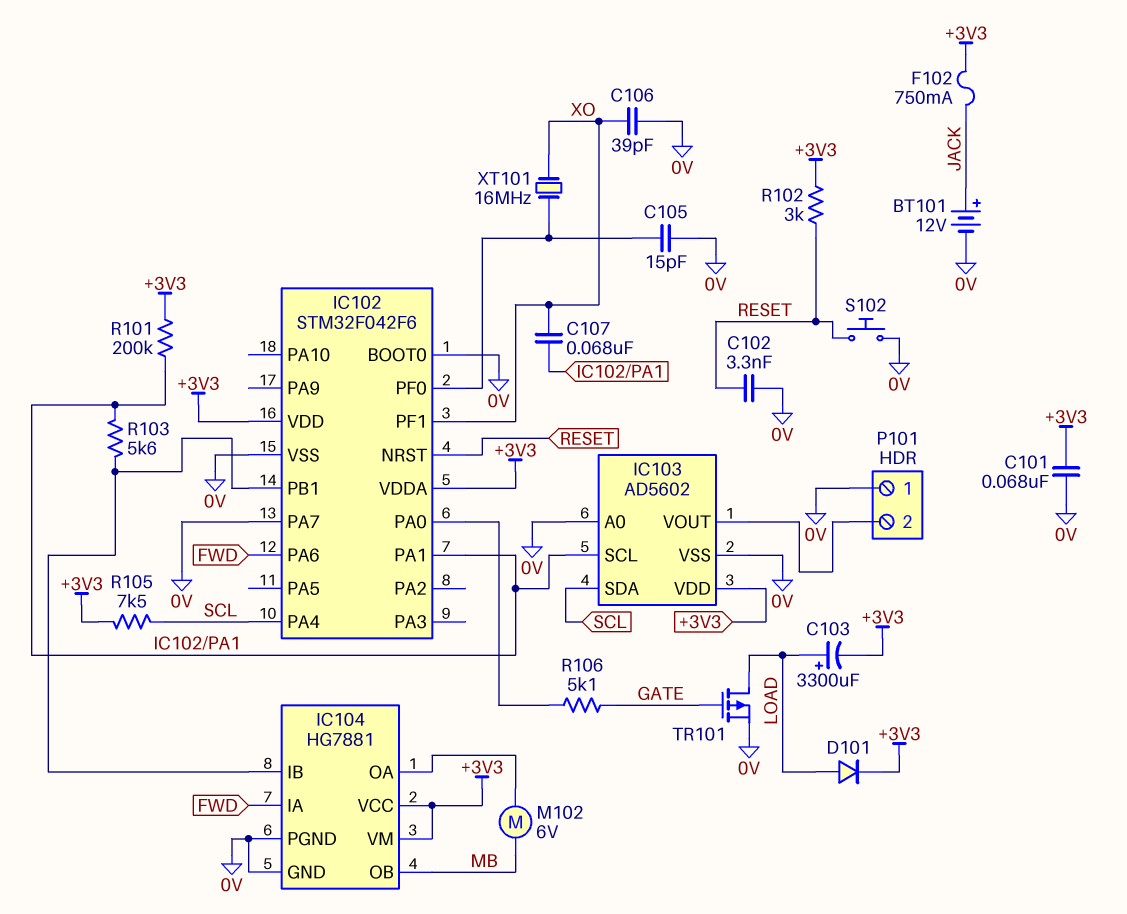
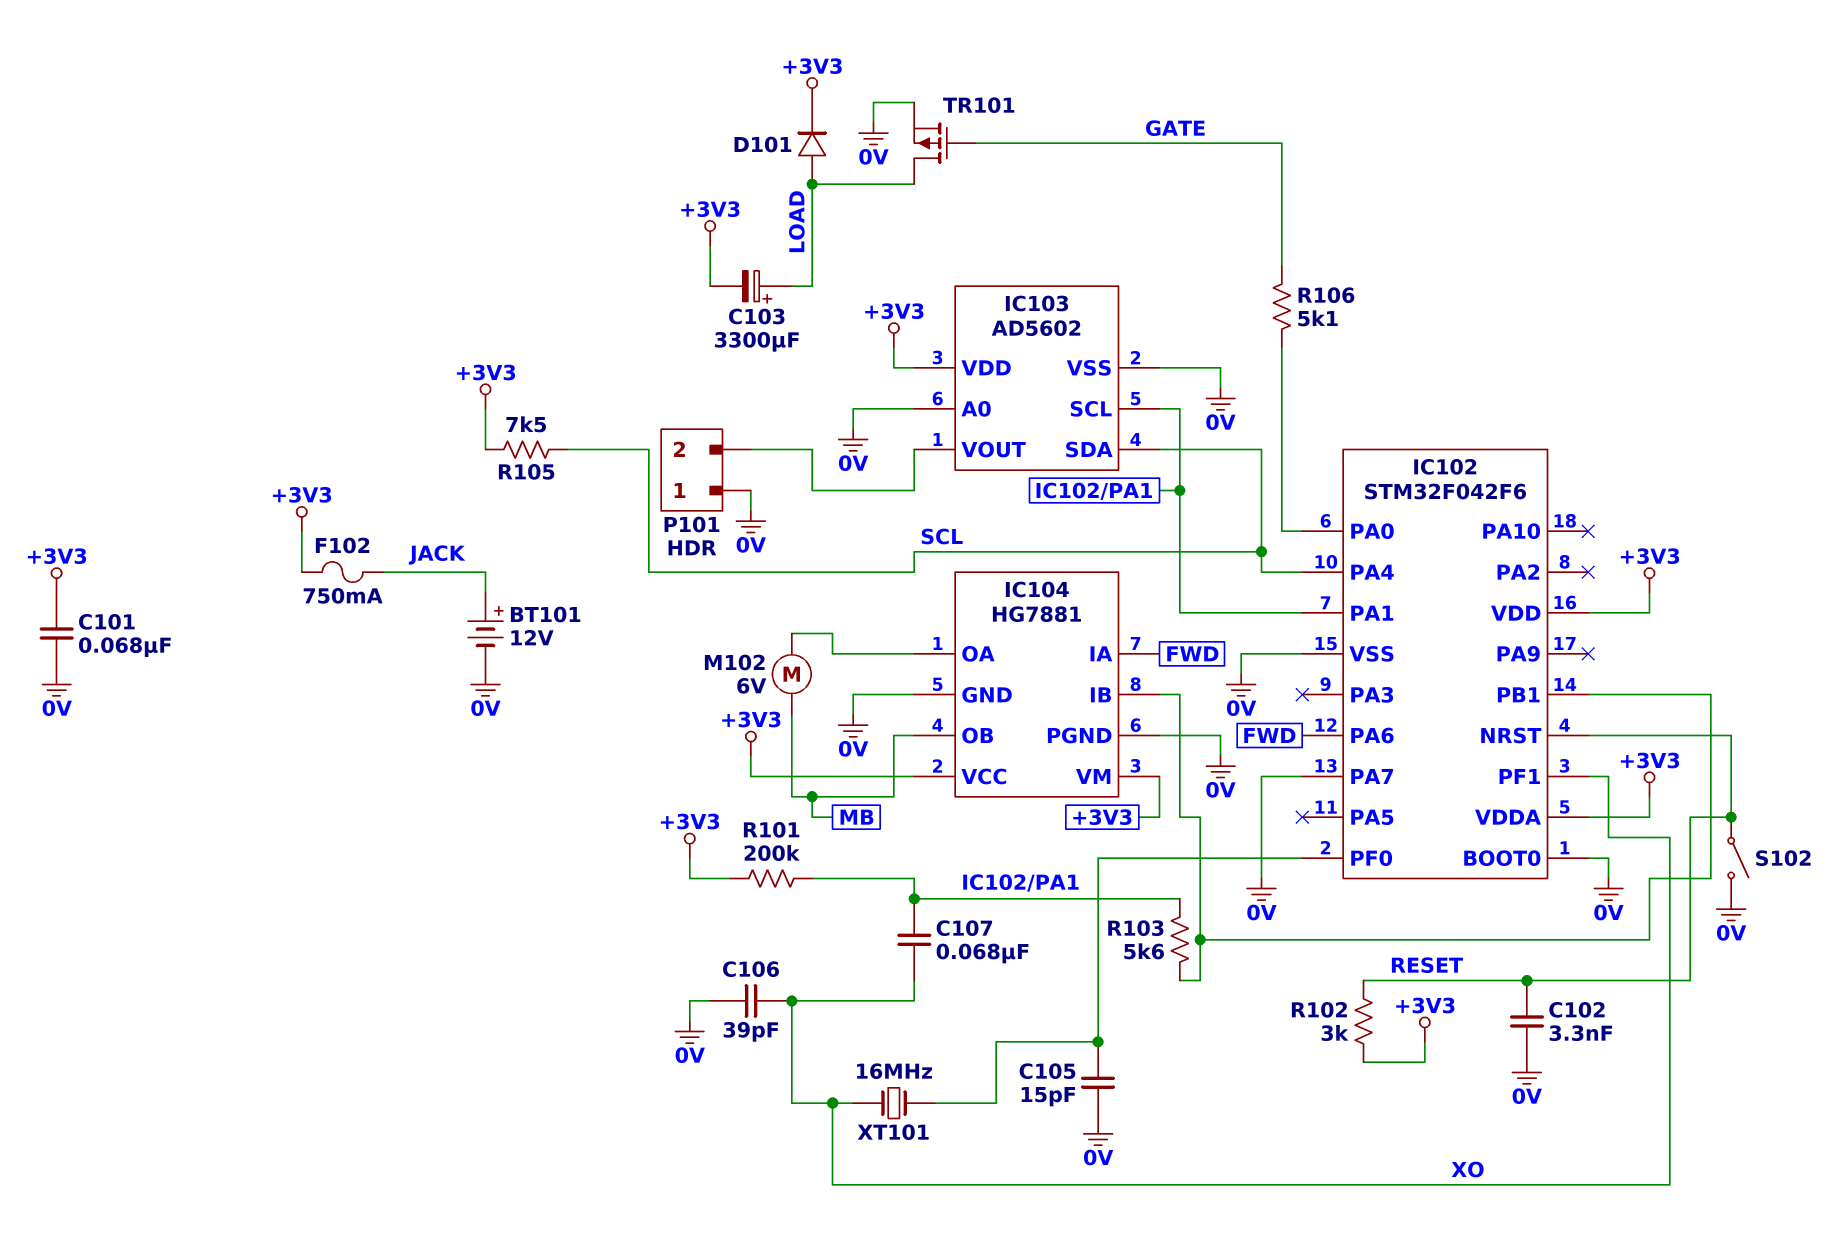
S102: button (0V, RESET) -> switch (0V, RESET)

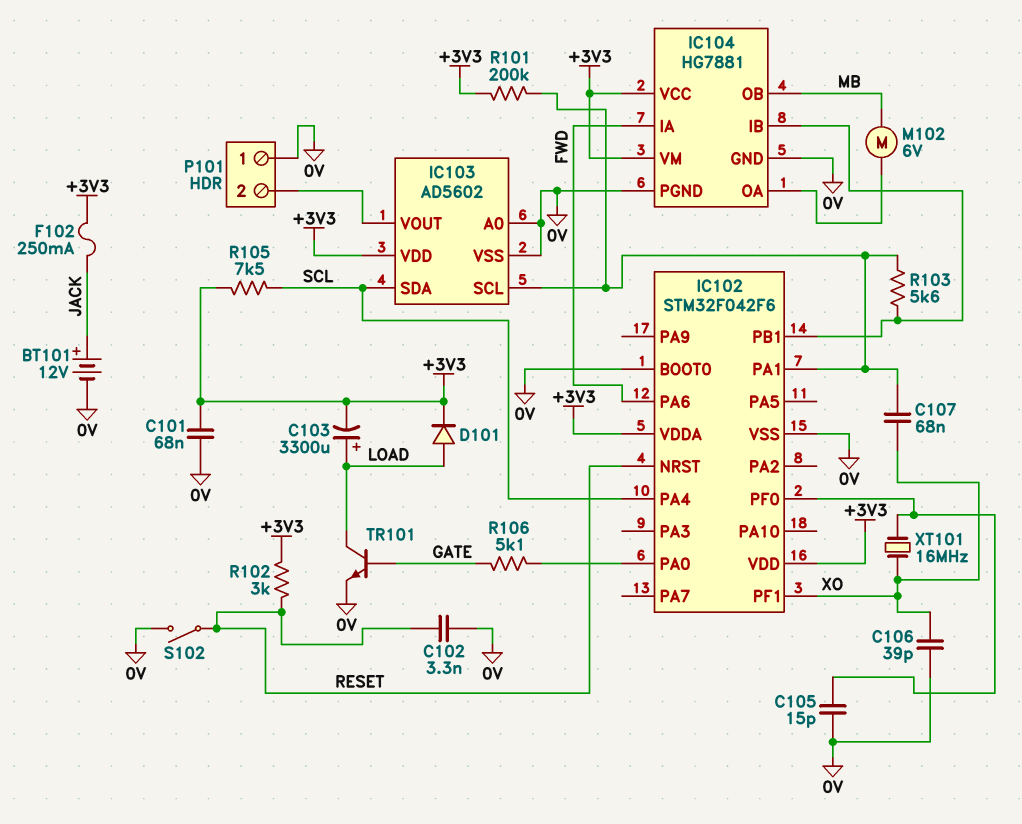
F102: 750mA (+3V3, JACK) -> 250mA (+3V3, JACK)
IC102 pin PA7: 0V -> none
TR101: PMOS (G GATE, D LOAD, S 0V) -> NPN (B GATE, C LOAD, E 0V)

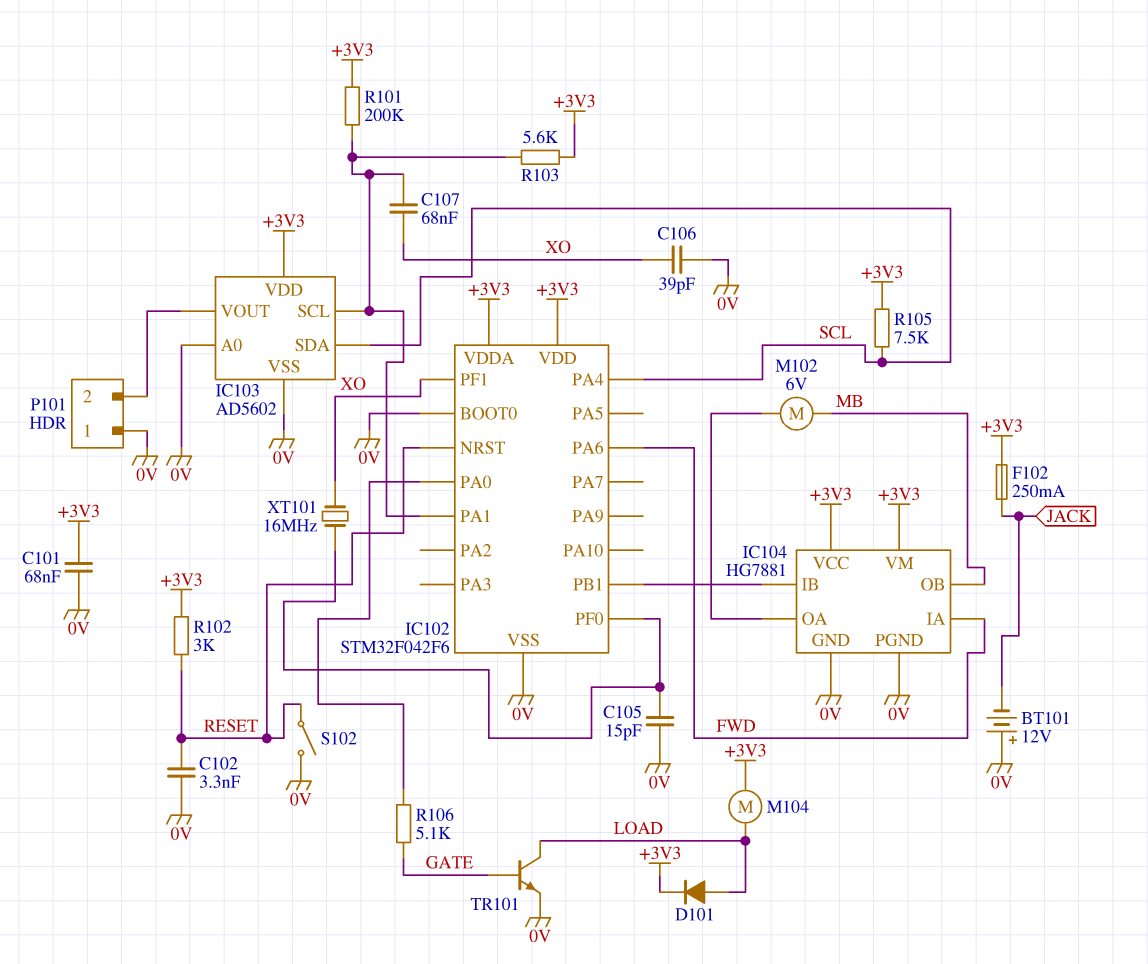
BT101: 12V (plus JACK, minus 0V) -> 12V (plus 0V, minus JACK)
C103: 3300uF (plus LOAD, minus +3V3) -> none
M104: none -> motor (+3V3, LOAD)
R103: 5.6k (IC102/PA1, IC102/PB1) -> 5.6k (+3V3, IC102/PA1)

